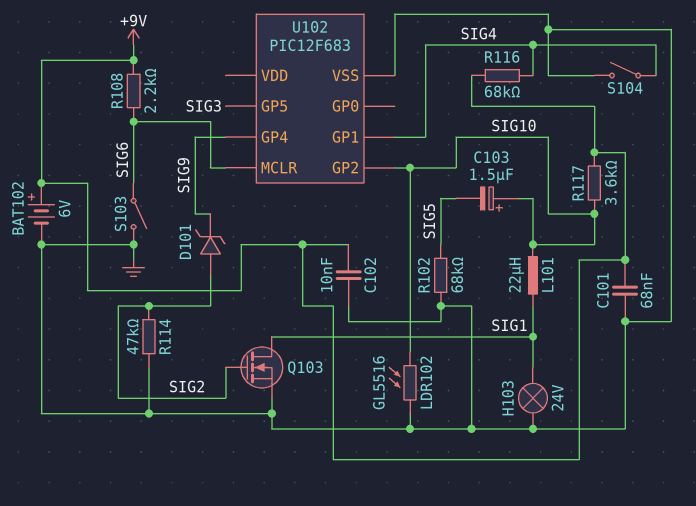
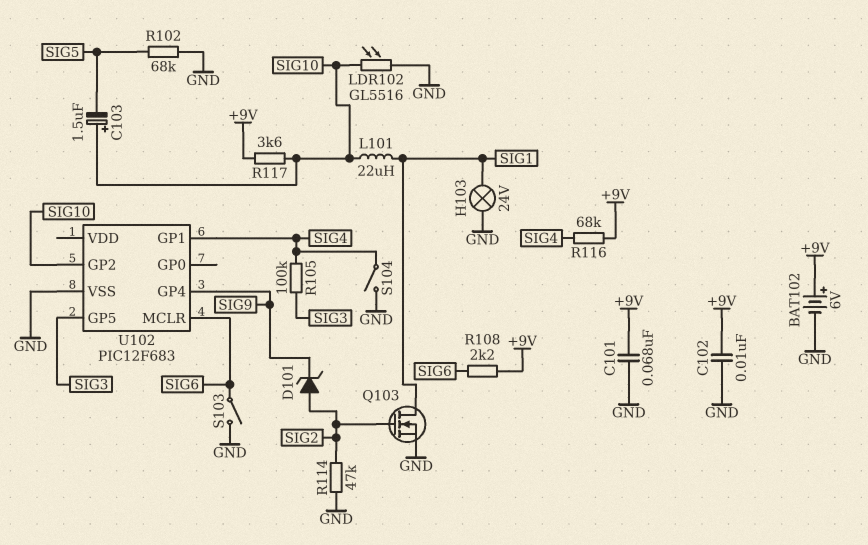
R105: none -> 100k (SIG3, SIG4)

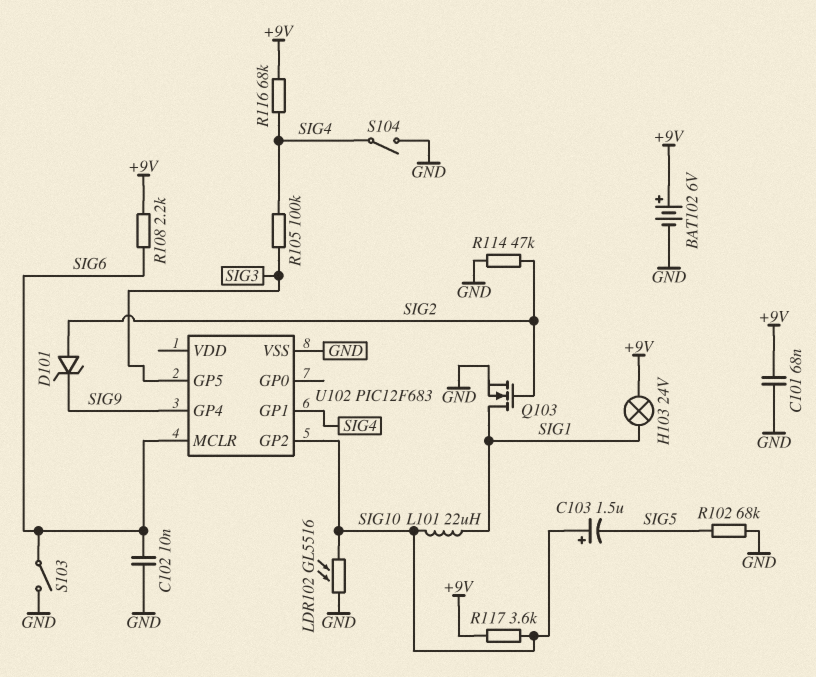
C102: 10nF (+9V, GND) -> 10nF (GND, SIG6)
H103: lamp 24V (GND, SIG1) -> lamp 24V (+9V, SIG1)

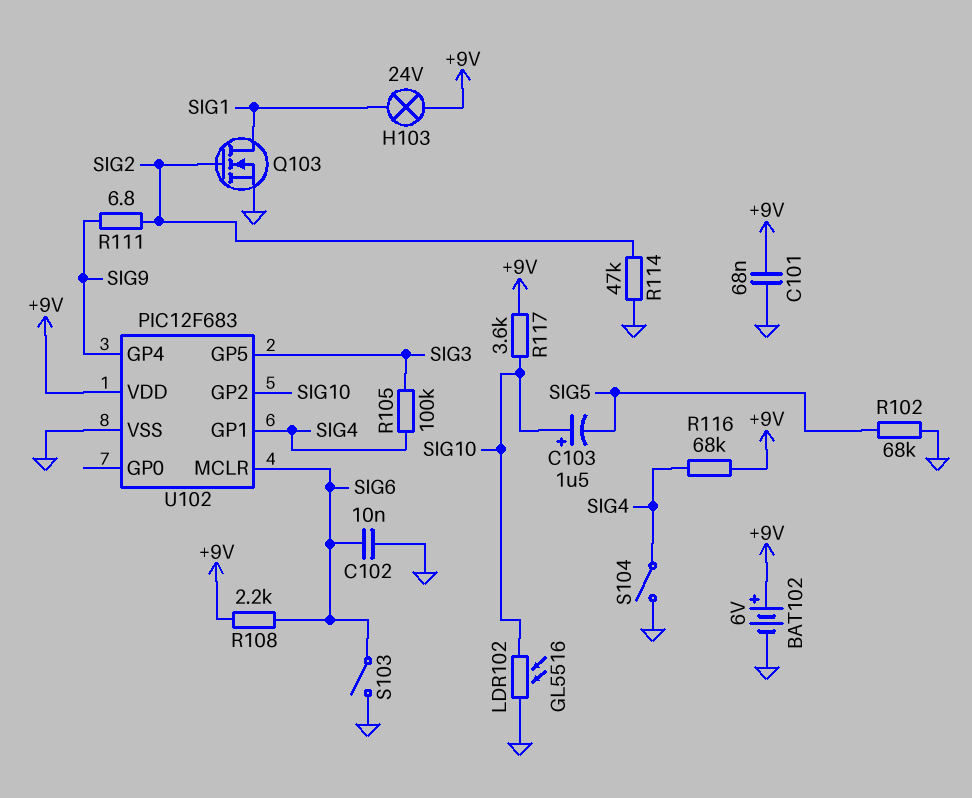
D101: zener (A SIG2, K SIG9) -> none
L101: 22uH (SIG1, SIG10) -> none
R111: none -> 6.8 (SIG2, SIG9)
U102 pin VDD: none -> +9V

